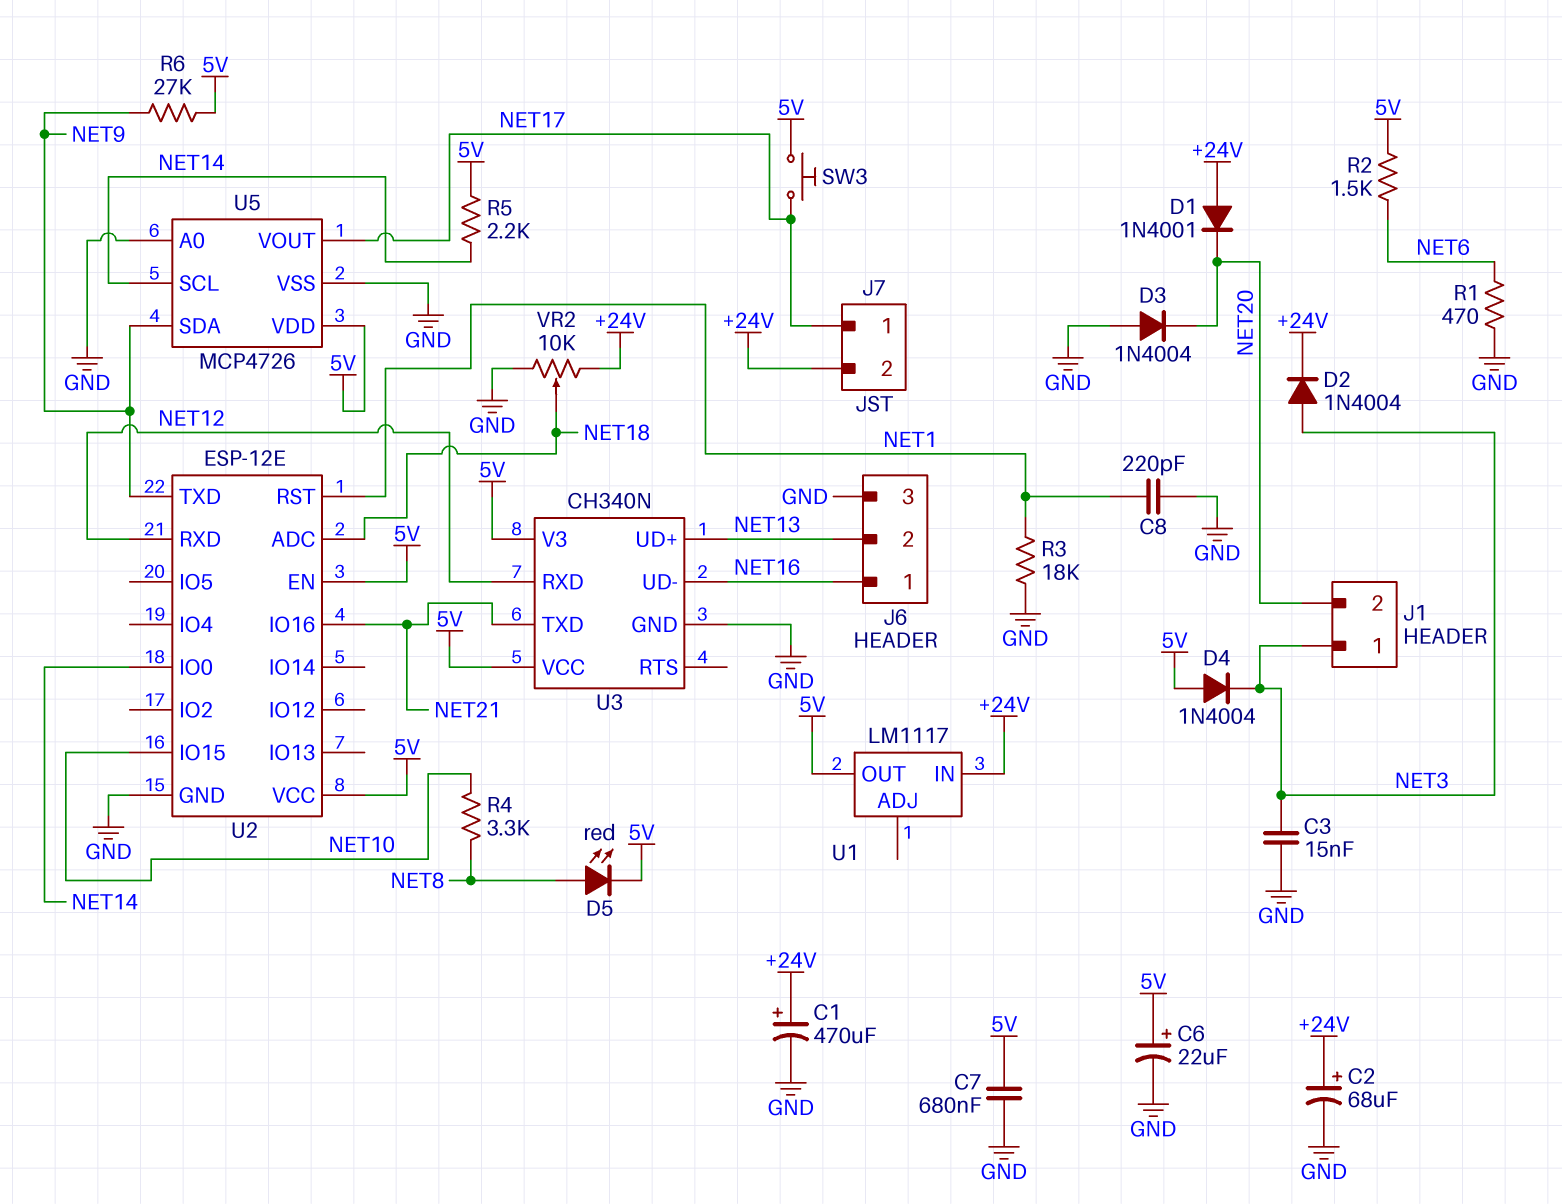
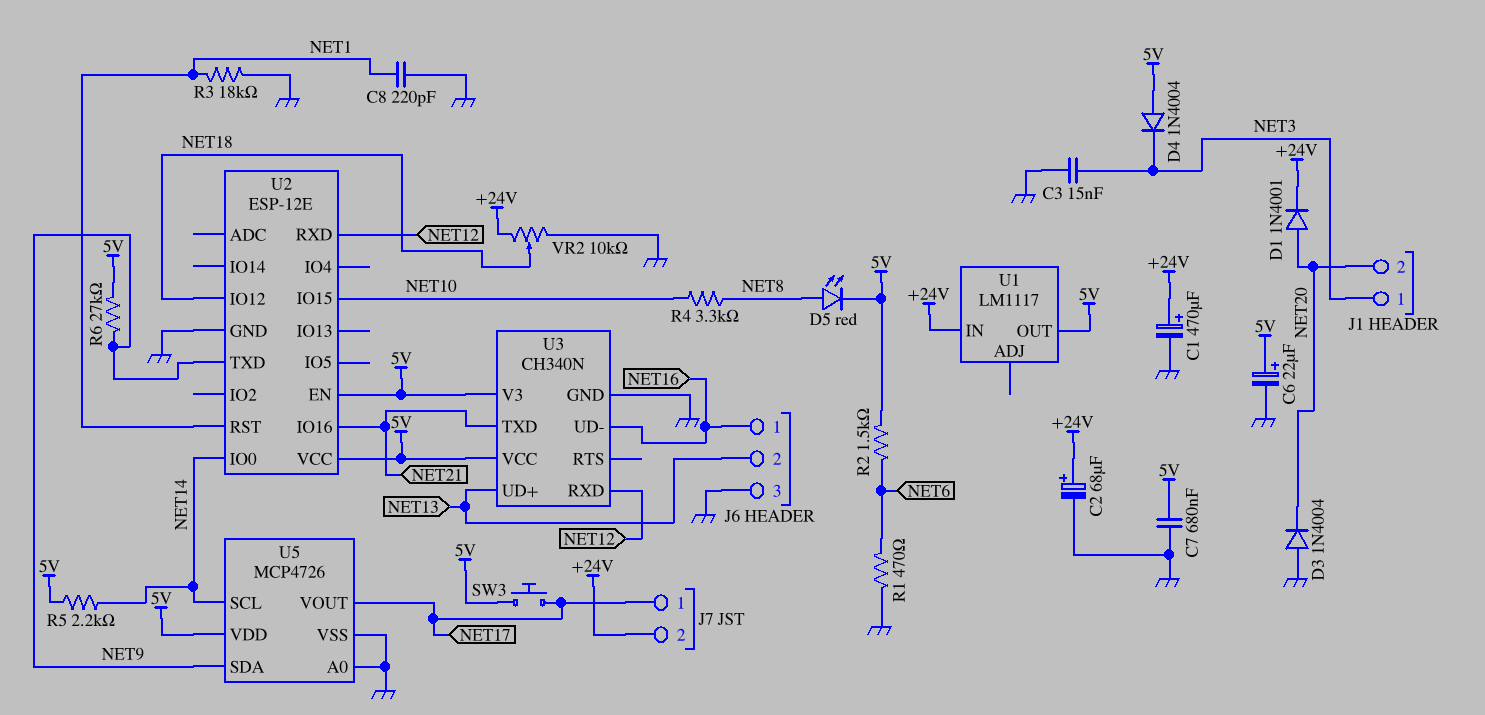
D1: diode 1N4001 (A +24V, K NET20) -> diode 1N4001 (A NET20, K +24V)
D2: diode 1N4004 (A NET3, K +24V) -> none
U2 pin ADC: NET18 -> none
U2 pin IO12: none -> NET18

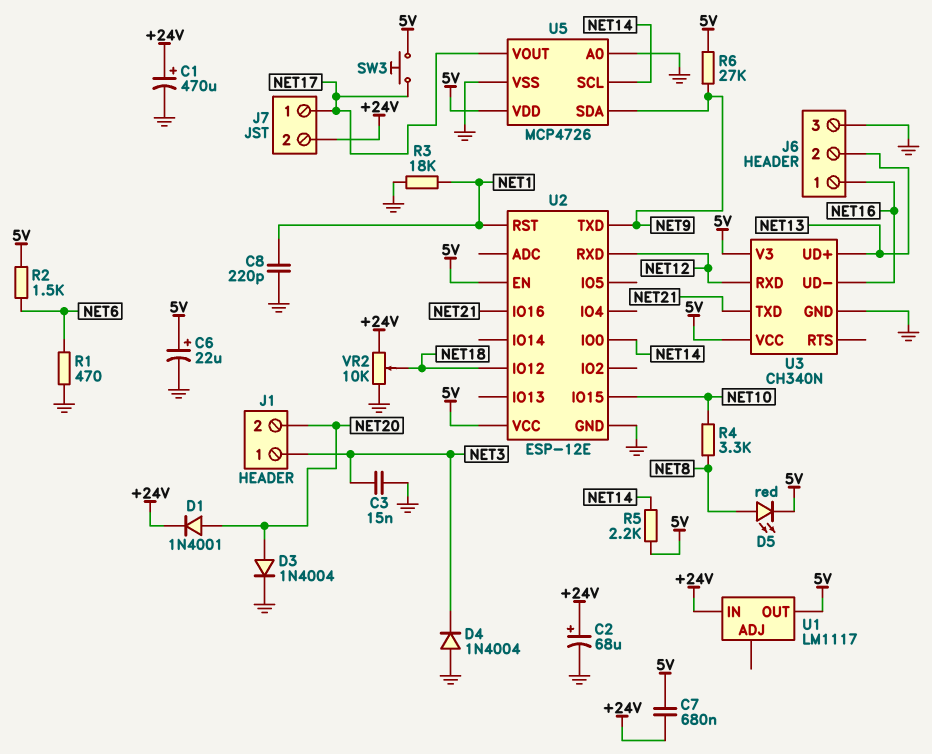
C7: 680nF (5V, GND) -> 680nF (+24V, 5V)
D3: diode 1N4004 (A GND, K NET20) -> diode 1N4004 (A NET20, K GND)
D4: diode 1N4004 (A 5V, K NET3) -> diode 1N4004 (A GND, K NET3)

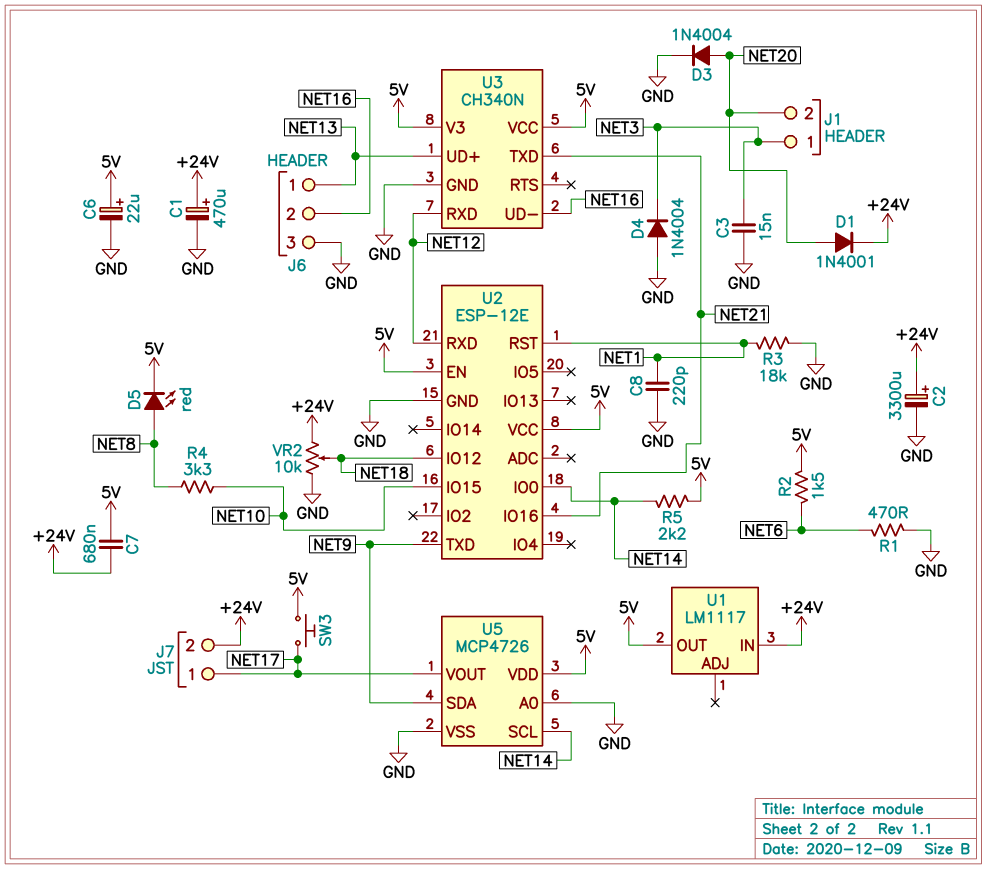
C2: 68uF (plus +24V, minus GND) -> 3300uF (plus +24V, minus GND)
J6 pin 1: NET16 -> NET13
J6 pin 2: NET13 -> NET16
R6: 27k (5V, NET9) -> none

